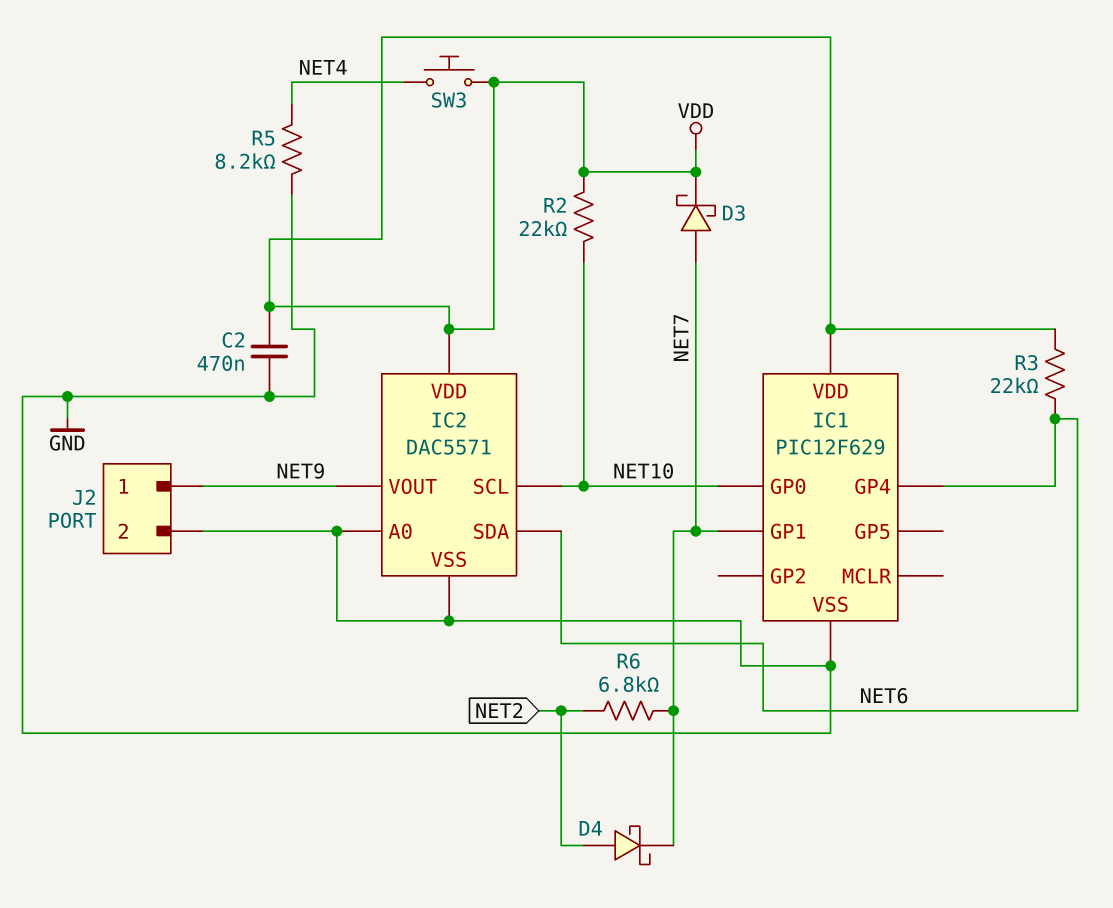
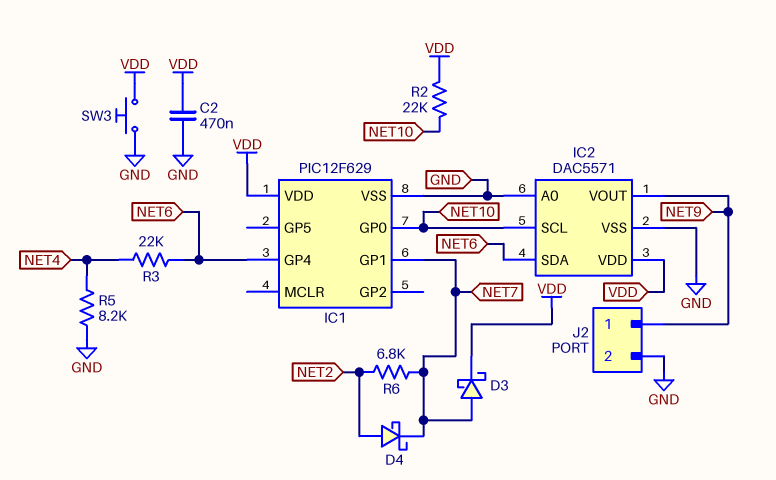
R3: 22k (NET6, VDD) -> 22k (NET4, NET6)
SW3: button (NET4, VDD) -> button (GND, VDD)

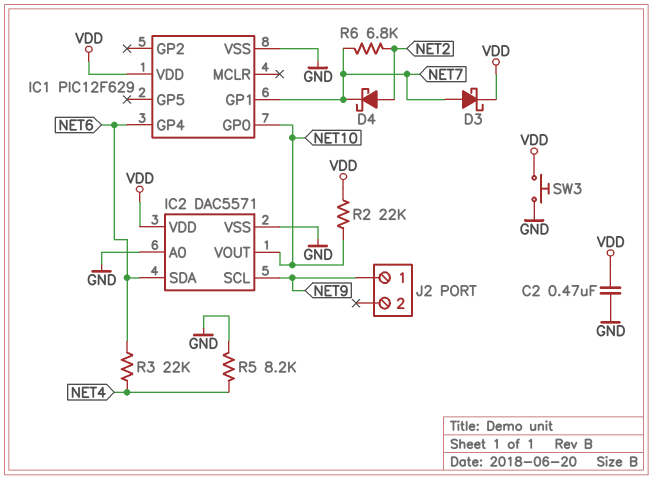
IC2 pin SCL: NET10 -> NET9
IC2 pin VOUT: NET9 -> NET10
J2 pin 2: GND -> none

